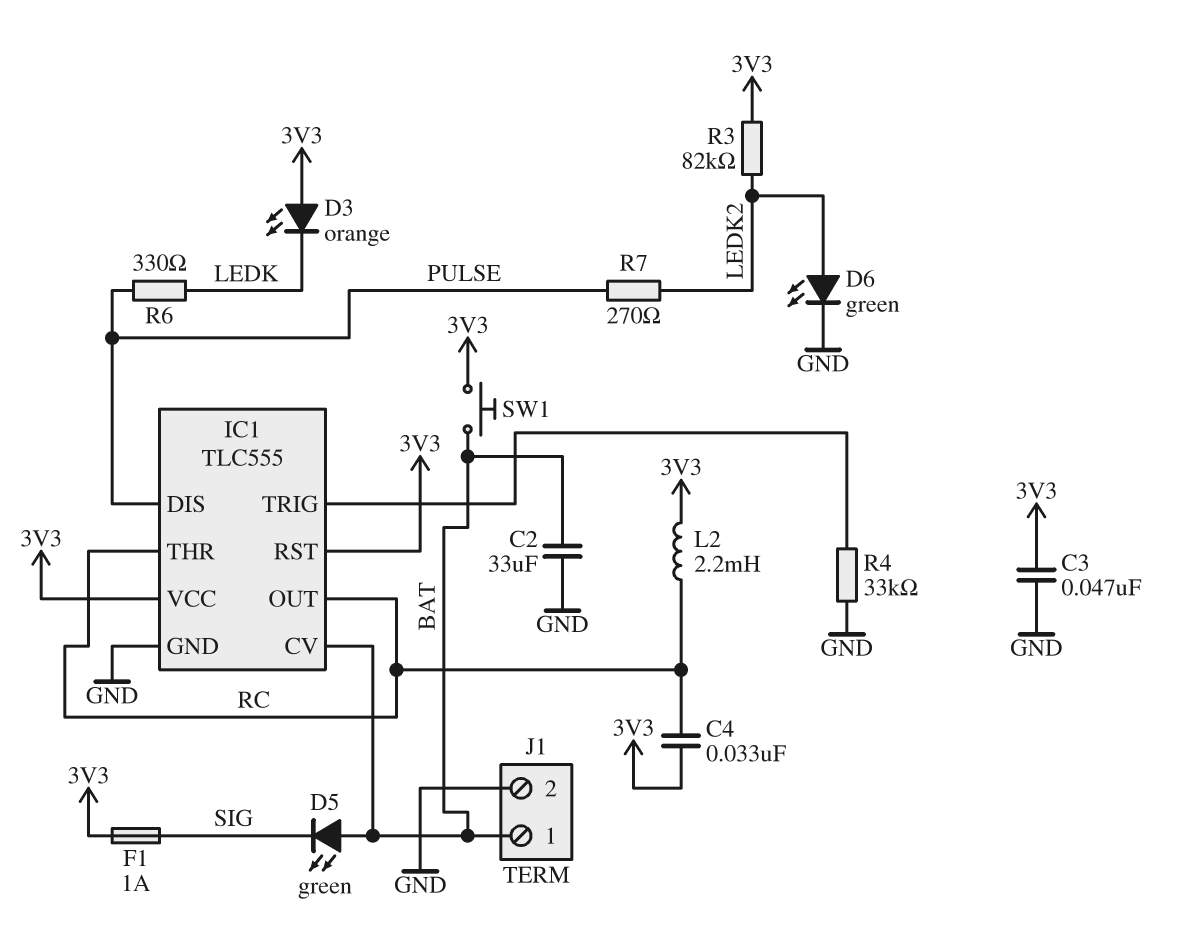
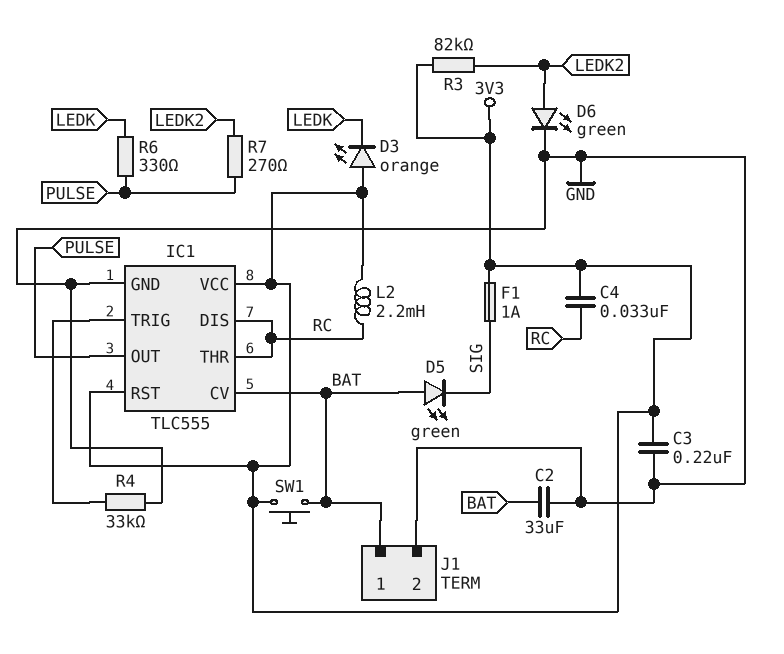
C3: 47nF (3V3, GND) -> 220nF (3V3, GND)
IC1 pin DIS: PULSE -> RC
IC1 pin OUT: RC -> PULSE

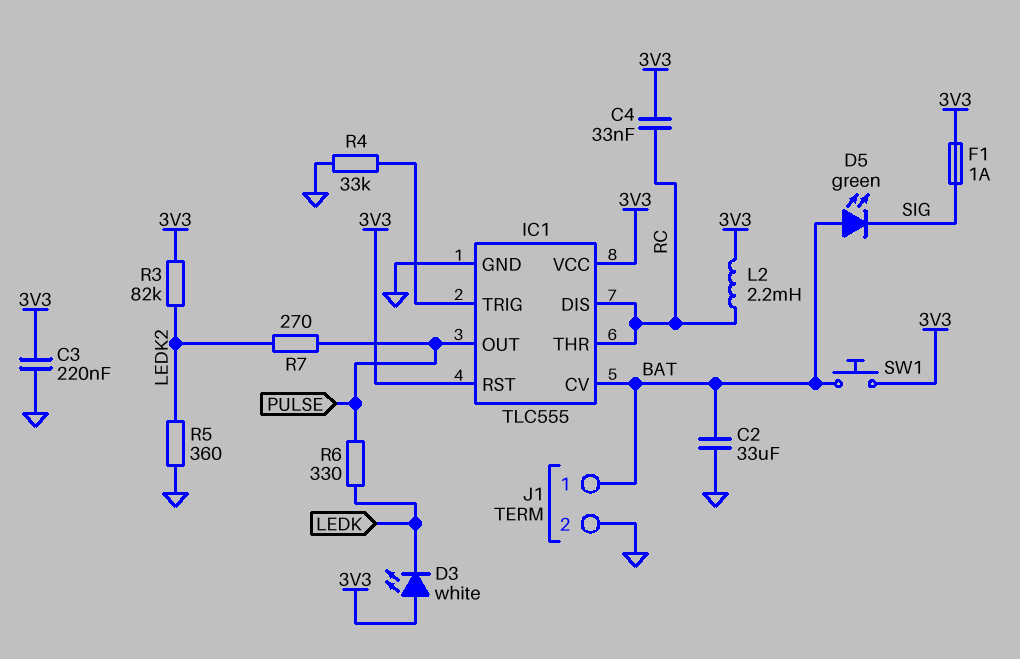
D3: LED orange (A 3V3, K LEDK) -> LED white (A 3V3, K LEDK)
D6: LED green (A LEDK2, K GND) -> none
R5: none -> 360 (GND, LEDK2)

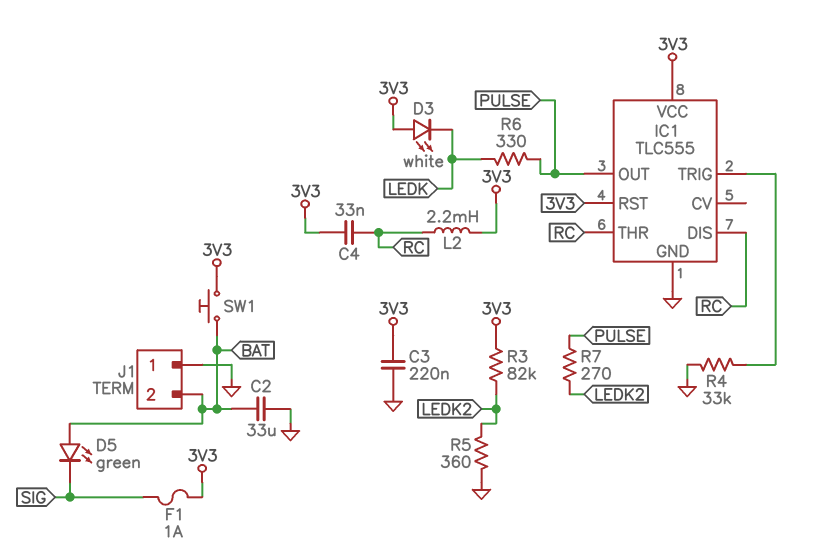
IC1 pin CV: BAT -> none
J1 pin 1: BAT -> GND
J1 pin 2: GND -> BAT

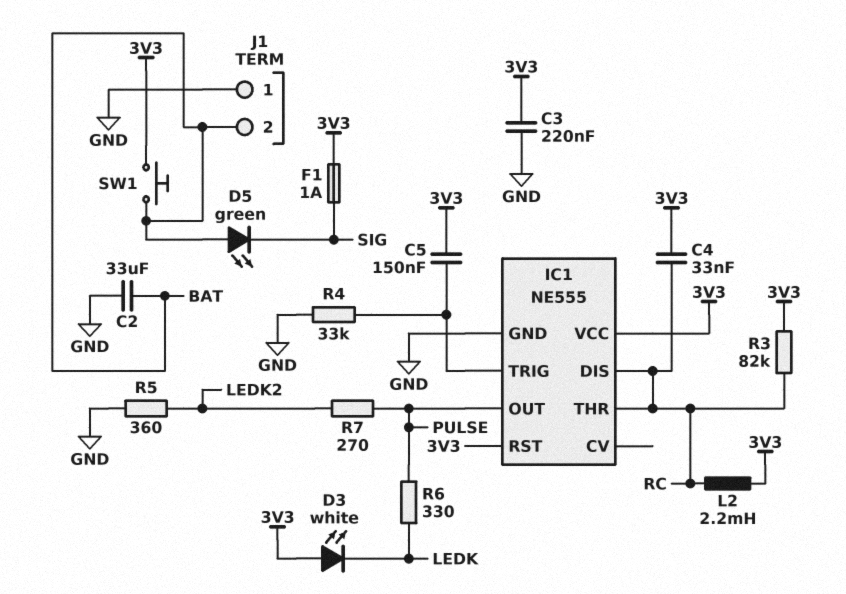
C5: none -> 150nF (3V3, IC1/TRIG)
IC1: TLC555 -> NE555
R3: 82k (3V3, LEDK2) -> 82k (3V3, RC)

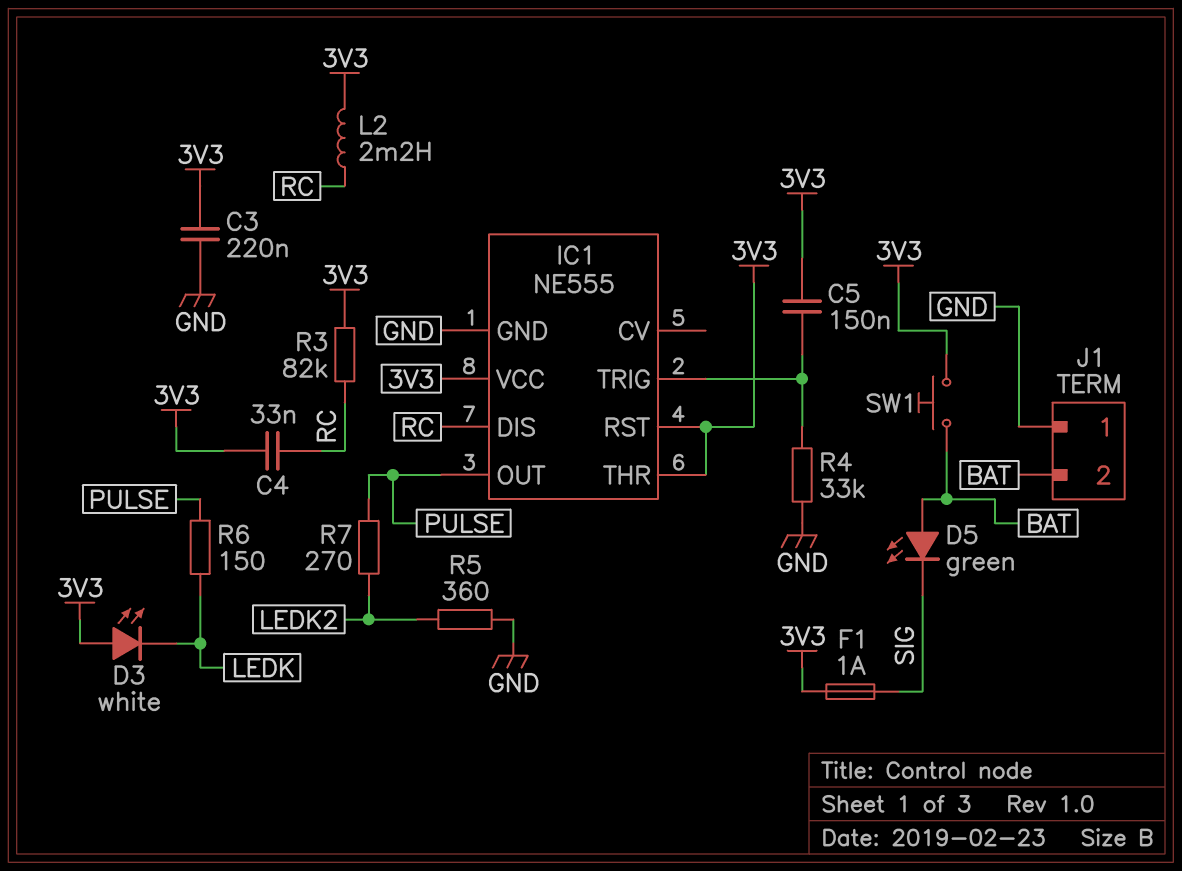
C2: 33uF (BAT, GND) -> none
IC1 pin THR: RC -> 3V3
R6: 330 (LEDK, PULSE) -> 150 (LEDK, PULSE)

